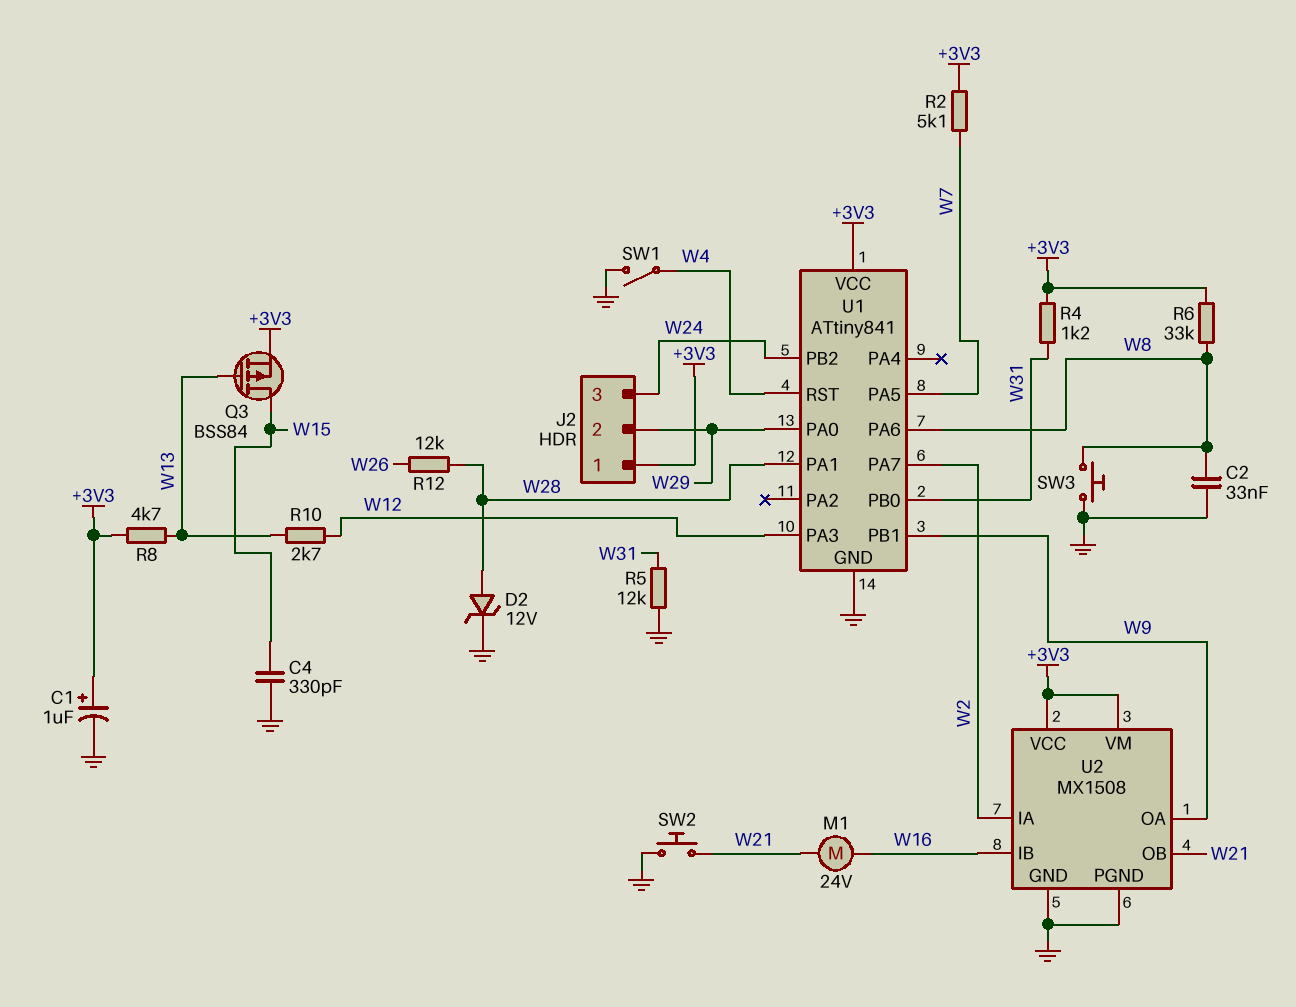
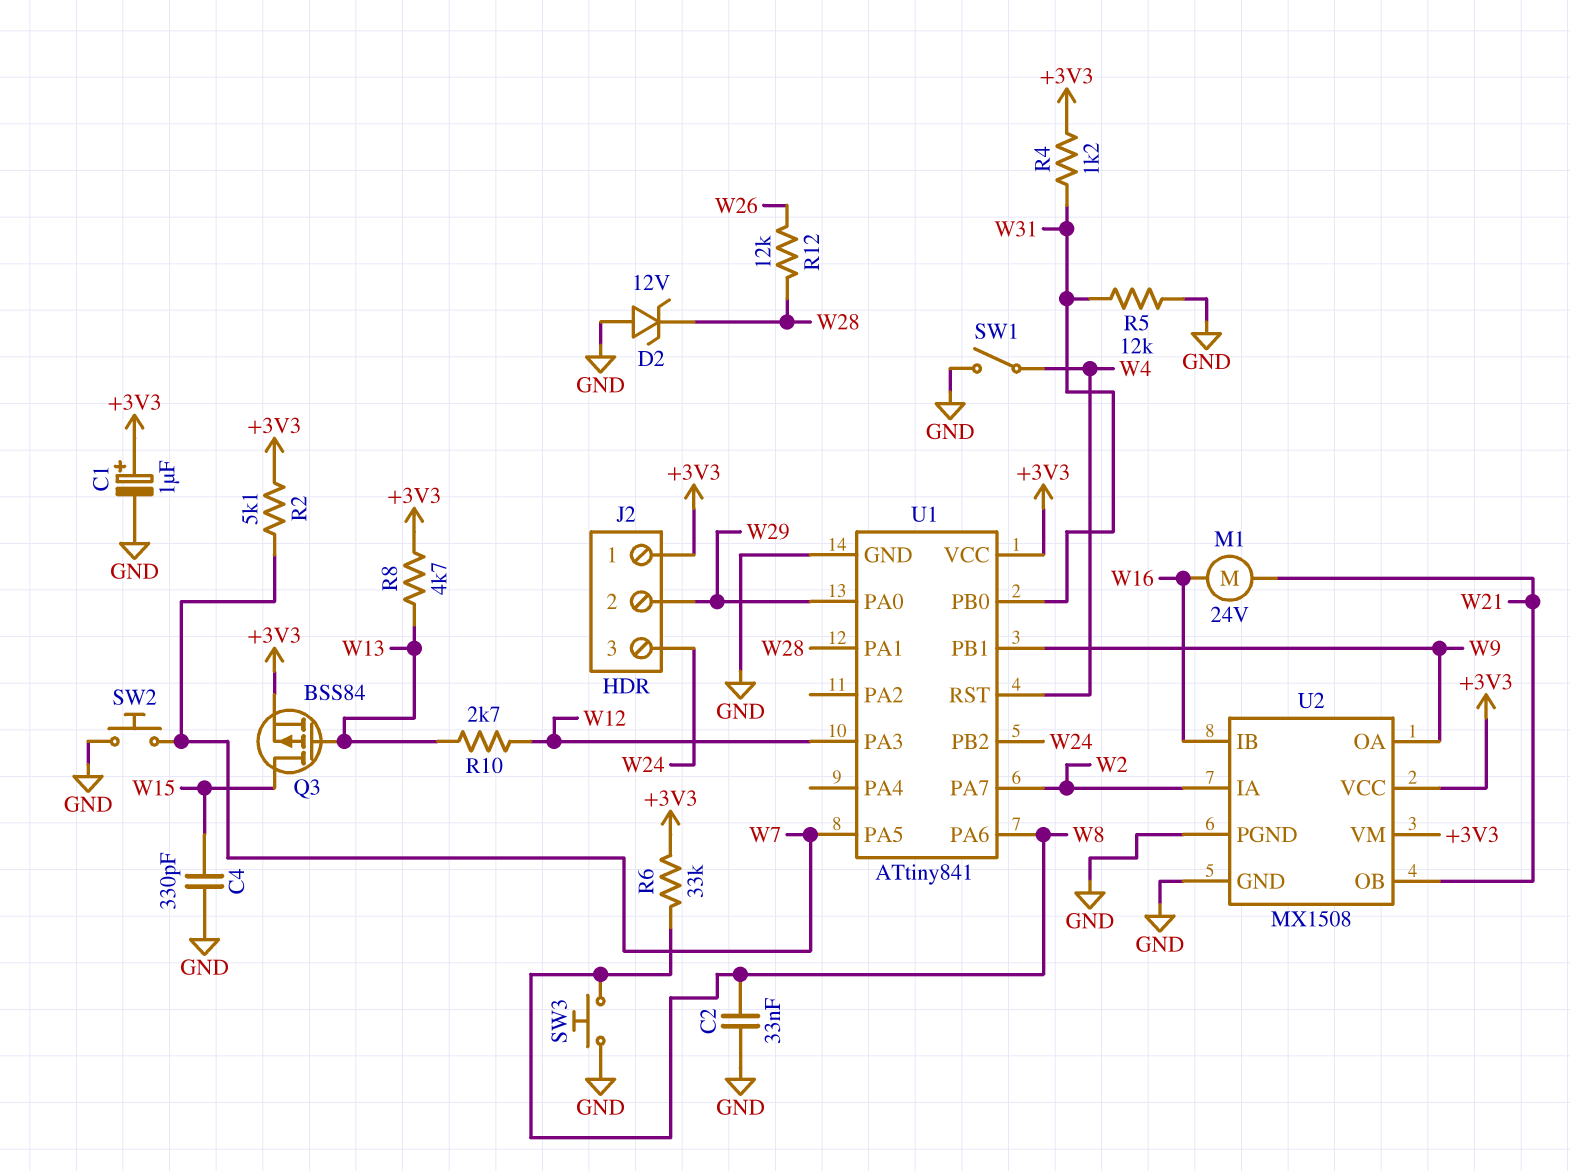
D2: zener 12V (A W28, K GND) -> zener 12V (A GND, K W28)
SW2: button (GND, W21) -> button (GND, W7)

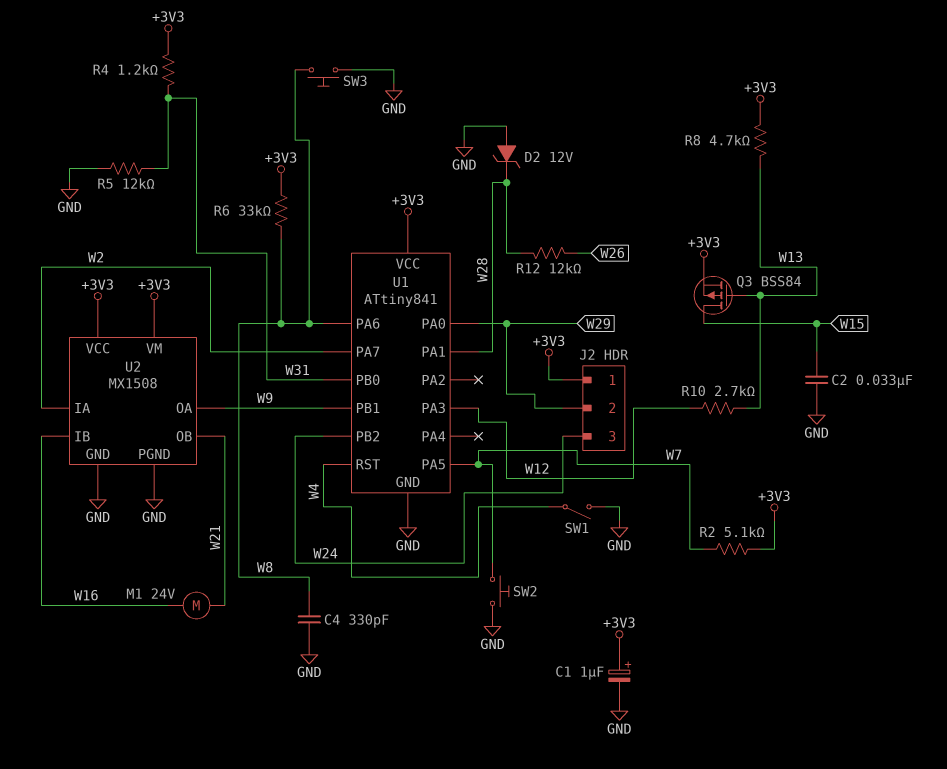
C2: 33nF (GND, W8) -> 33nF (GND, W15)
C4: 330pF (GND, W15) -> 330pF (GND, W8)

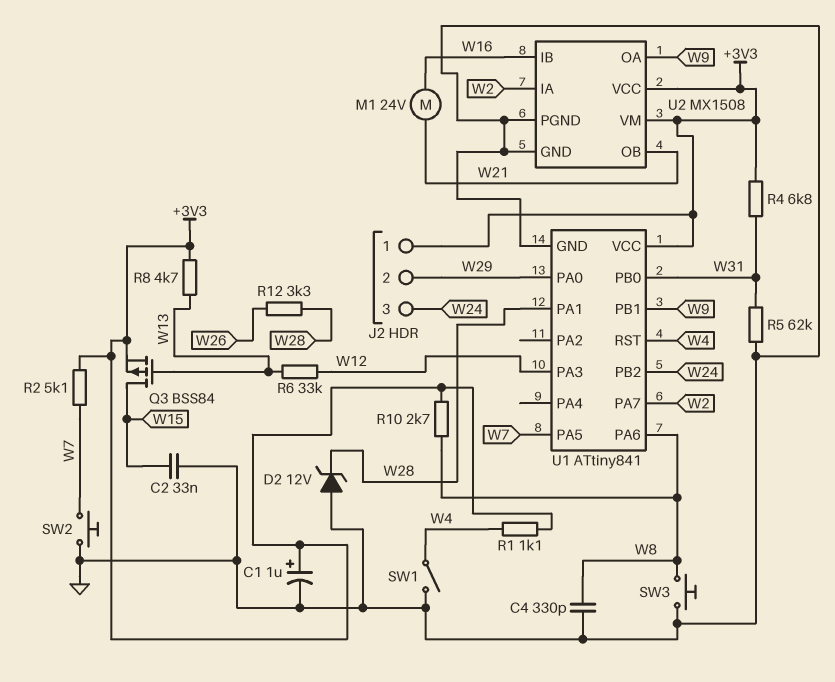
R1: none -> 1.1k (+3V3, W4)
R4: 1.2k (+3V3, W31) -> 6.8k (+3V3, W31)
R5: 12k (GND, W31) -> 62k (GND, W31)
R6: 33k (+3V3, W8) -> 33k (W12, W13)
R10: 2.7k (W12, W13) -> 2.7k (+3V3, W8)
R12: 12k (W26, W28) -> 3.3k (W26, W28)

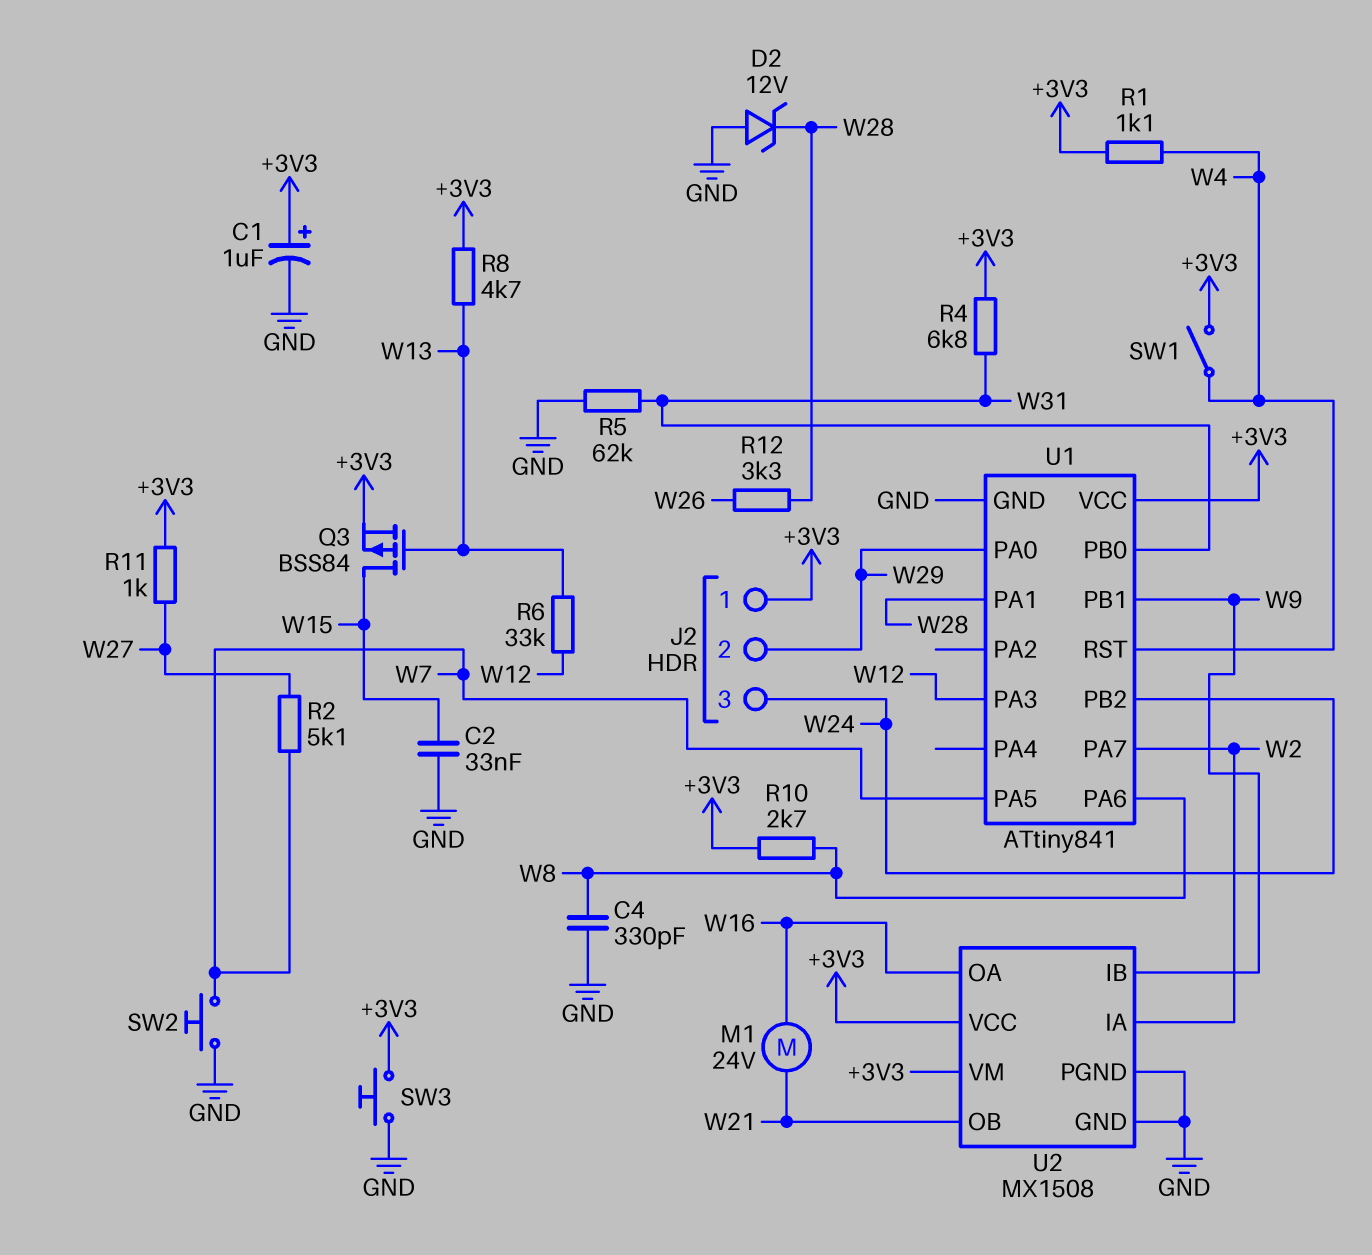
R2: 5.1k (+3V3, W7) -> 5.1k (W7, W27)
R11: none -> 1k (+3V3, W27)
SW1: switch (GND, W4) -> switch (+3V3, W4)
SW3: button (GND, W8) -> button (+3V3, GND)
U2 pin IB: W16 -> W9
U2 pin OA: W9 -> W16

